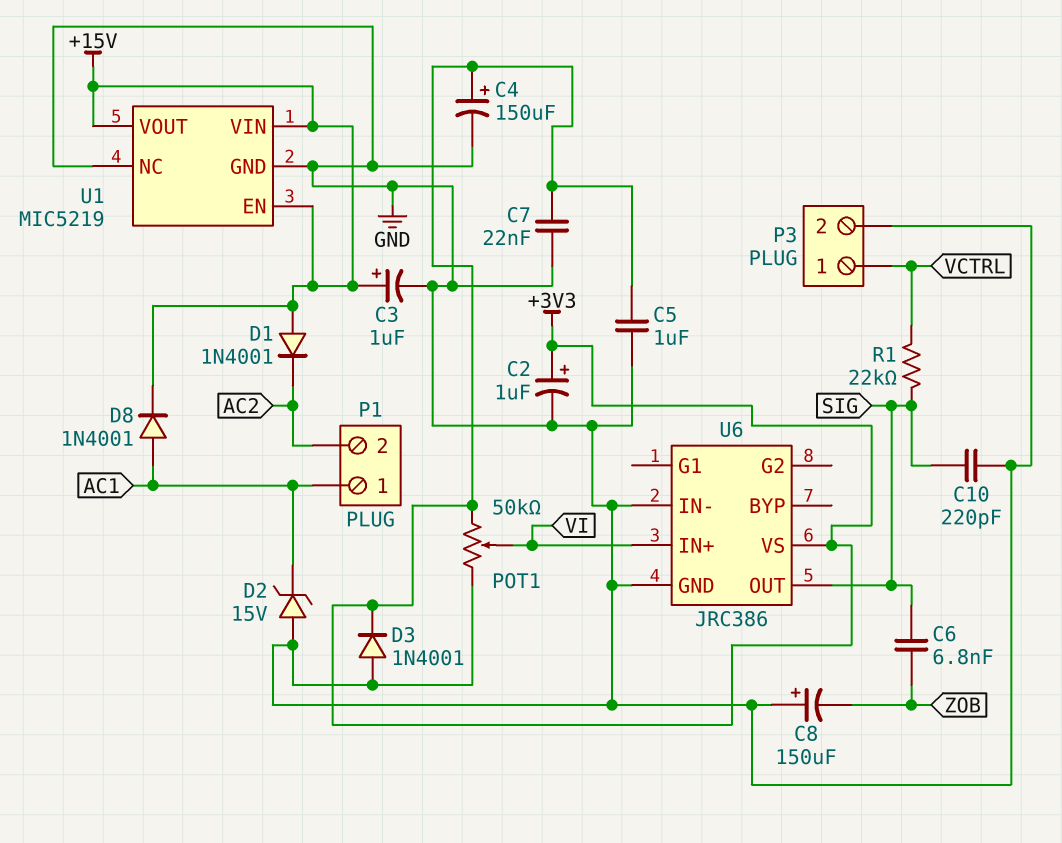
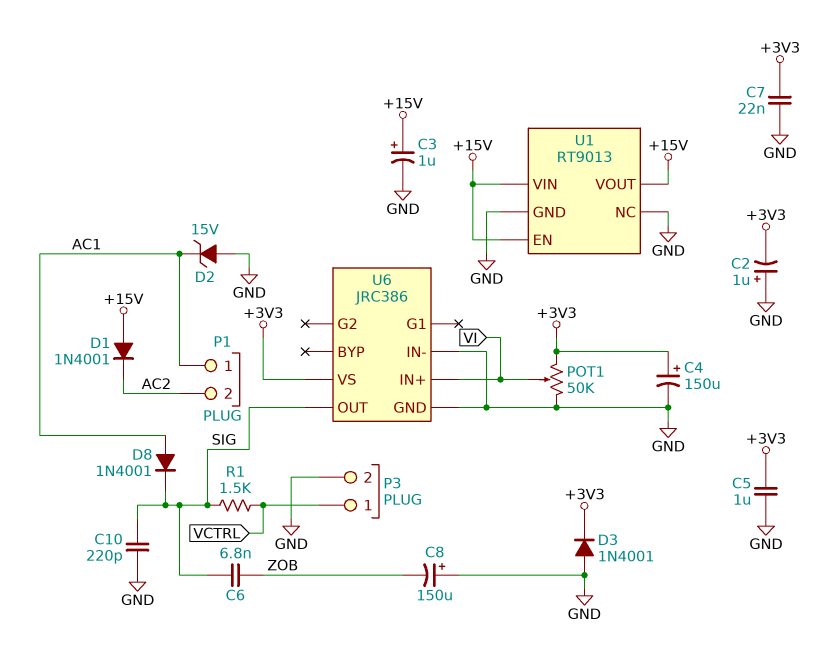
C2: 1uF (plus +3V3, minus GND) -> 1uF (plus GND, minus +3V3)
D8: diode 1N4001 (A AC1, K +15V) -> diode 1N4001 (A AC1, K SIG)
R1: 22k (SIG, VCTRL) -> 1.5k (SIG, VCTRL)
U1: MIC5219 -> RT9013

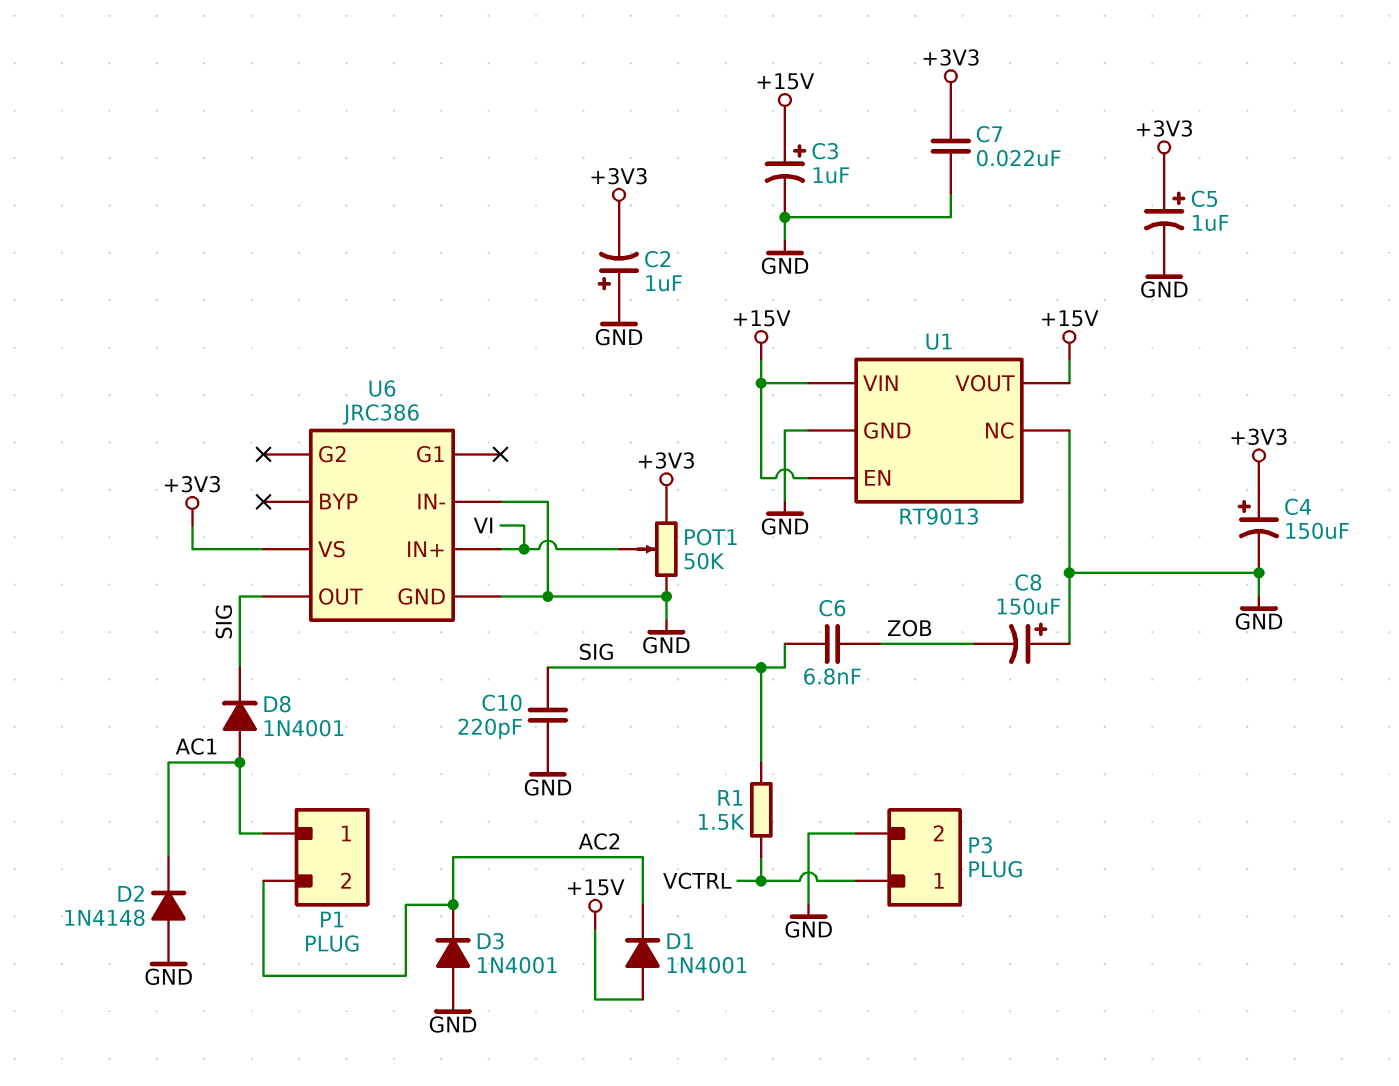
C5: 1uF (+3V3, GND) -> 1uF (plus +3V3, minus GND)
D2: zener 15V (A GND, K AC1) -> diode 1N4148 (A GND, K AC1)
D3: diode 1N4001 (A GND, K +3V3) -> diode 1N4001 (A GND, K AC2)

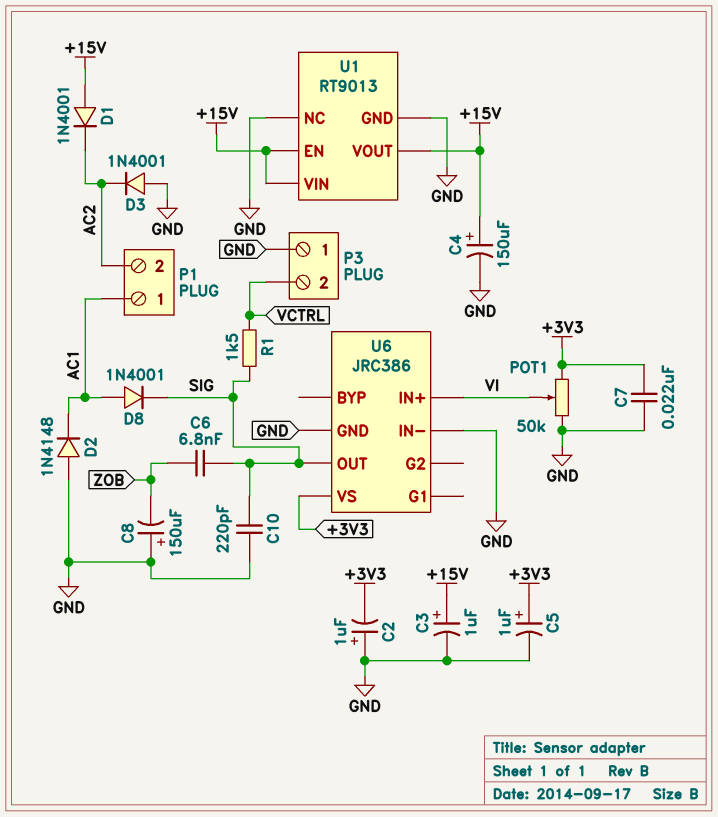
C4: 150uF (plus +3V3, minus GND) -> 150uF (plus +15V, minus GND)
P3 pin 1: VCTRL -> GND
P3 pin 2: GND -> VCTRL

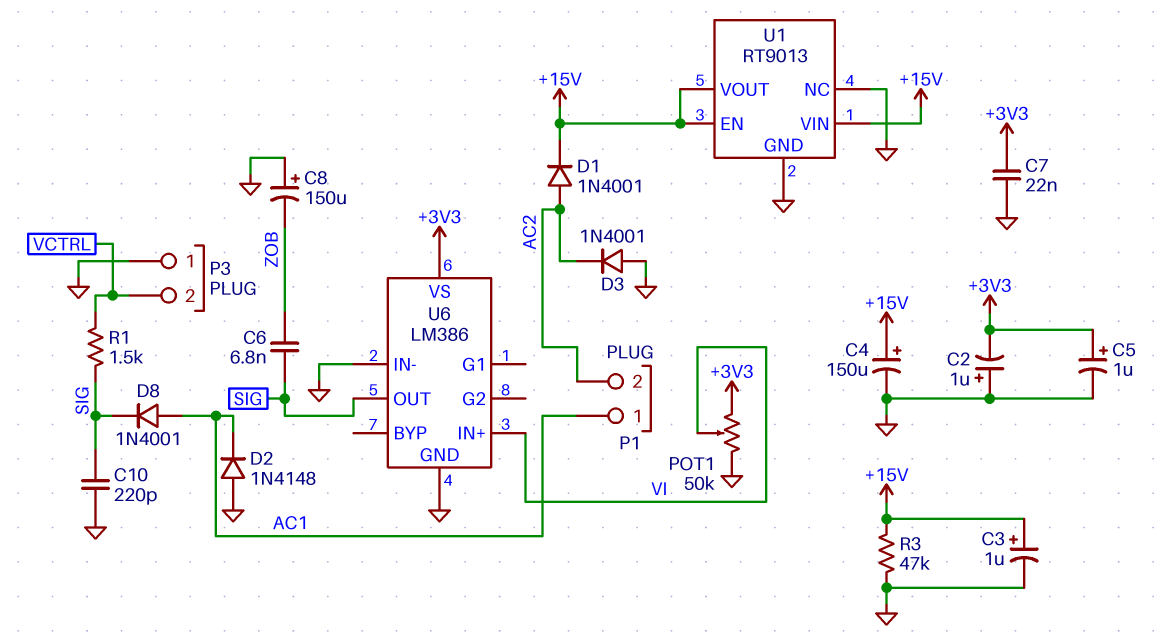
D1: diode 1N4001 (A +15V, K AC2) -> diode 1N4001 (A AC2, K +15V)
R3: none -> 47k (+15V, GND)
U6: JRC386 -> LM386

